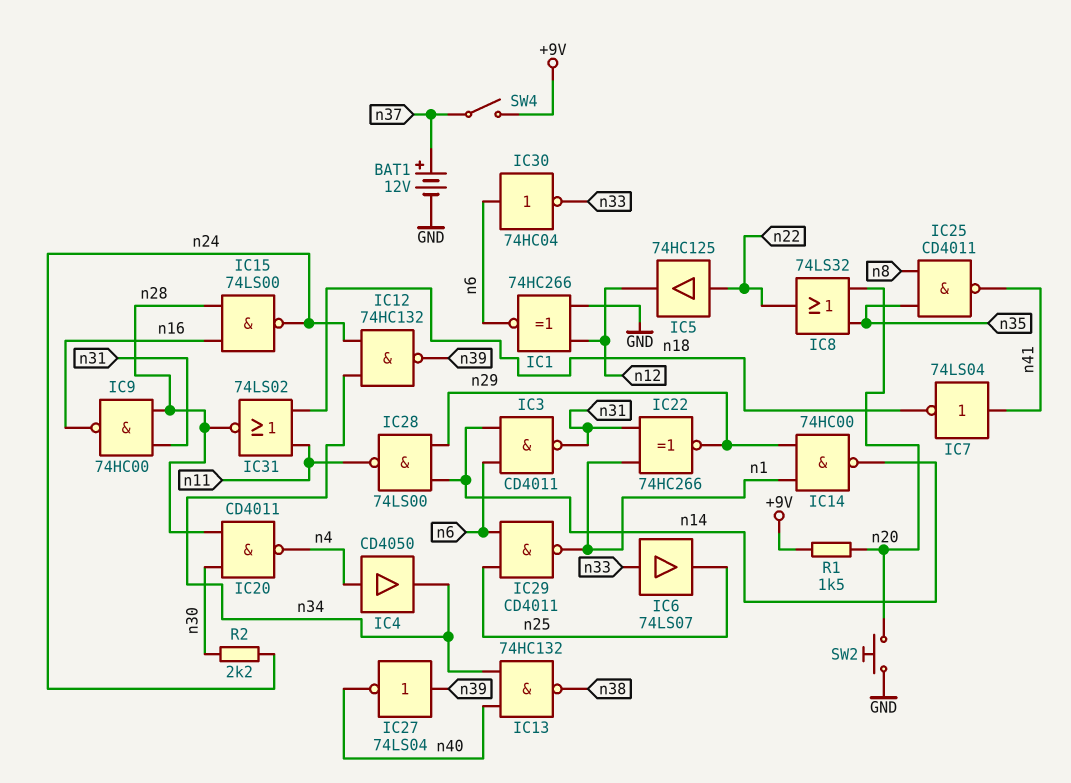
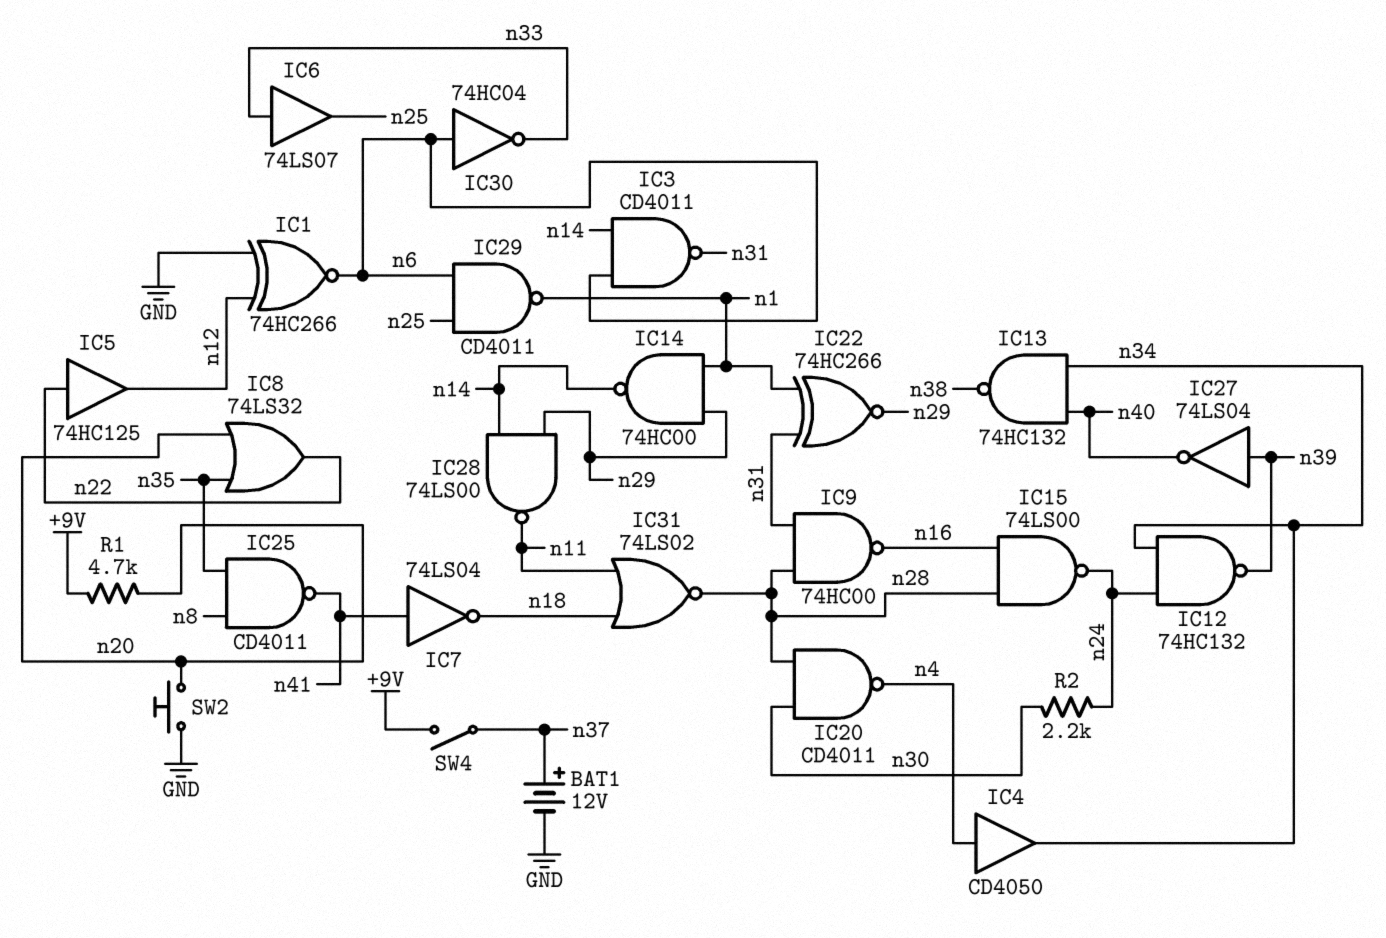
R1: 1.5k (+9V, n20) -> 4.7k (+9V, n20)

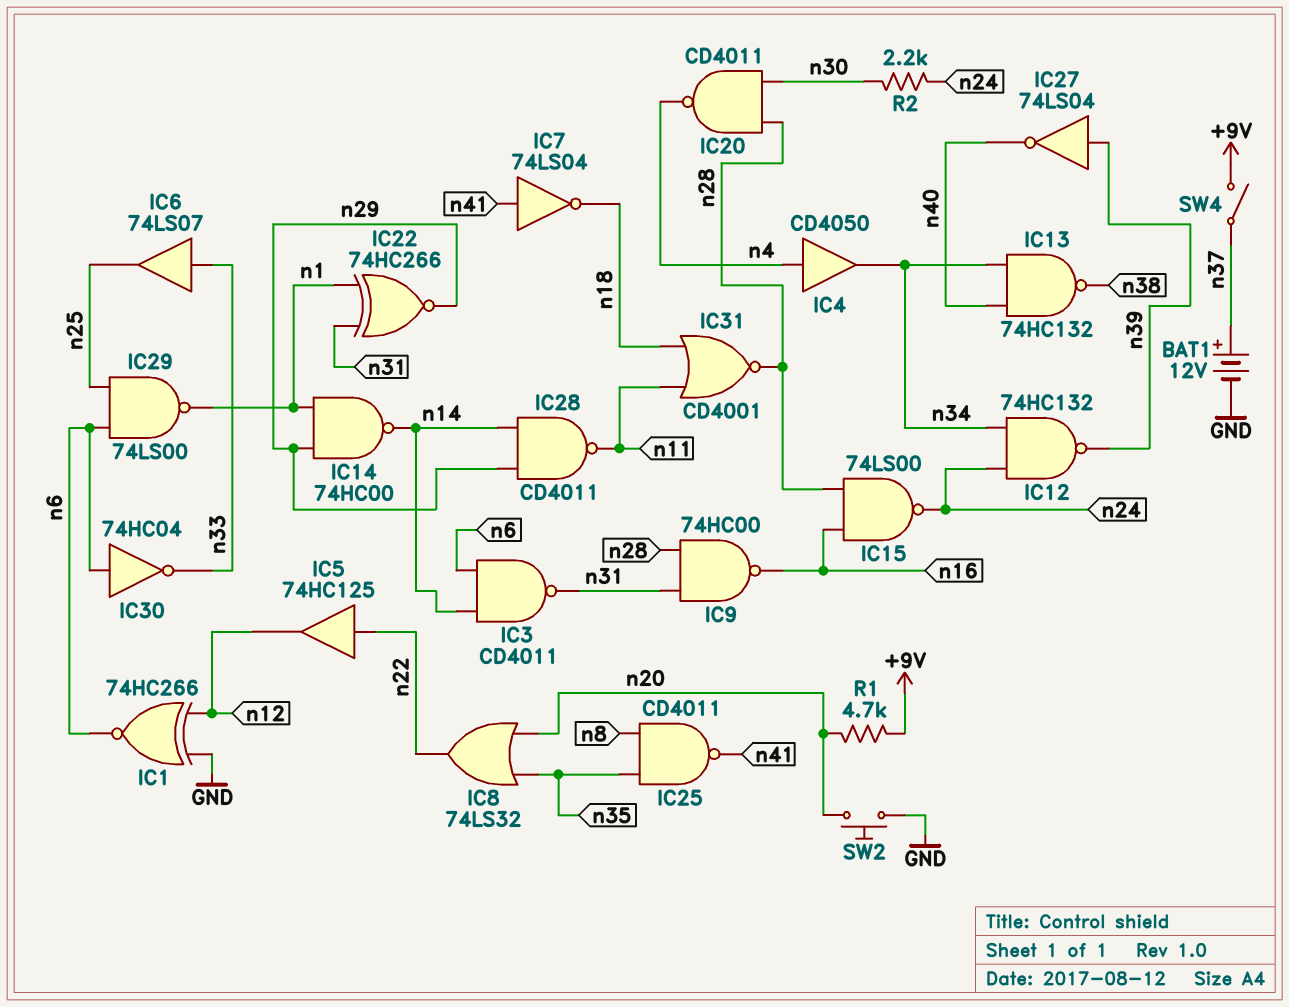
IC28: NAND 74LS00 (in n14, in n29, out n11) -> NAND CD4011 (in n14, in n29, out n11)
IC29: NAND CD4011 (in n6, in n25, out n1) -> NAND 74LS00 (in n6, in n25, out n1)
IC31: NOR 74LS02 (in n11, in n18, out n28) -> NOR CD4001 (in n11, in n18, out n28)

